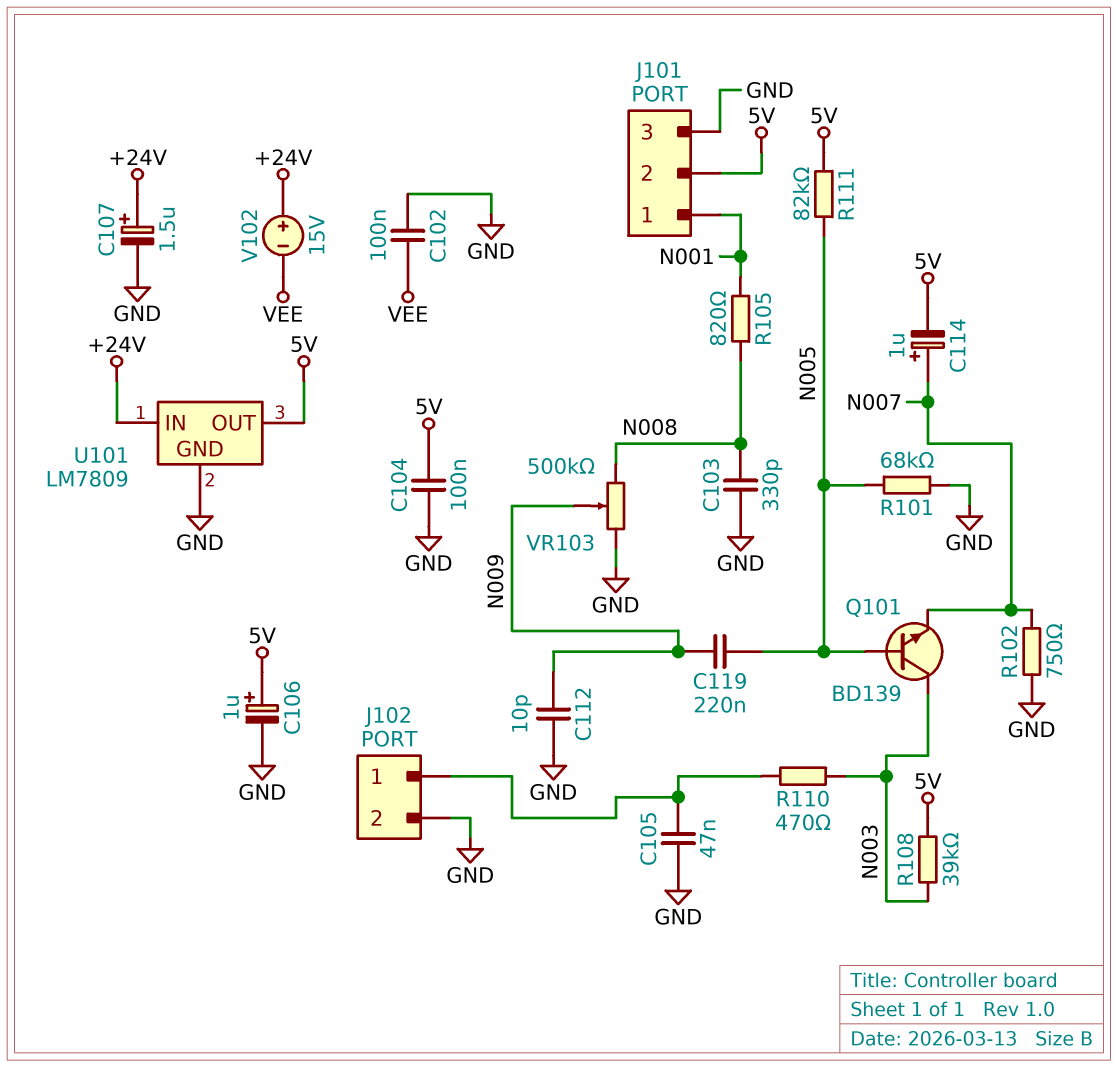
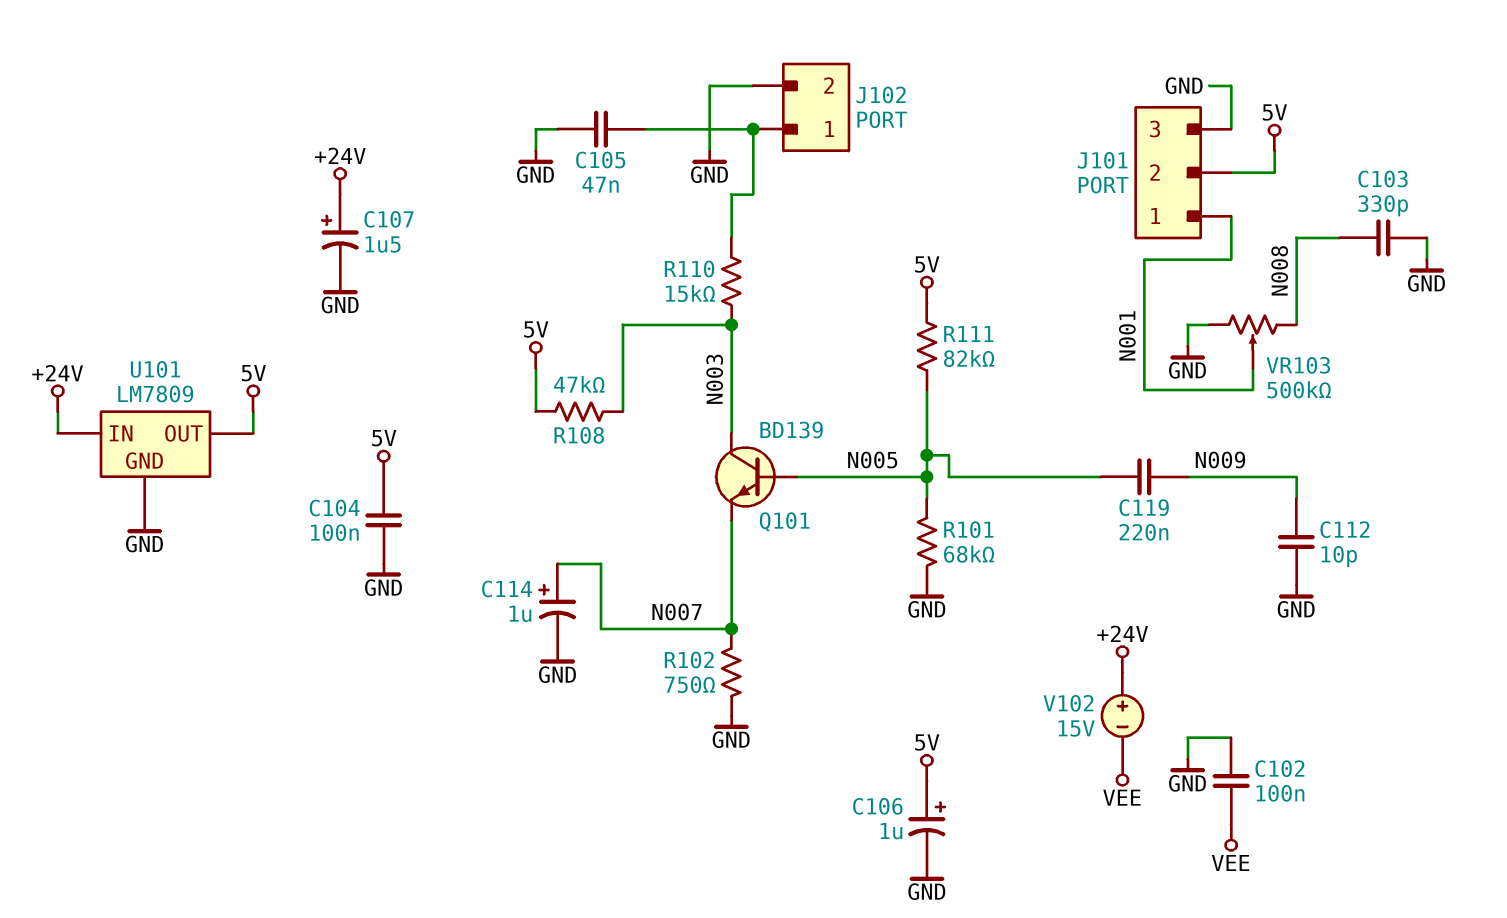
C114: 1uF (plus N007, minus 5V) -> 1uF (plus N007, minus GND)
R105: 820 (N001, N008) -> none
R108: 39k (5V, N003) -> 47k (5V, N003)
R110: 470 (J102/1, N003) -> 15k (J102/1, N003)
VR103: 500k (GND, N008, wiper N009) -> 500k (GND, N008, wiper N001)

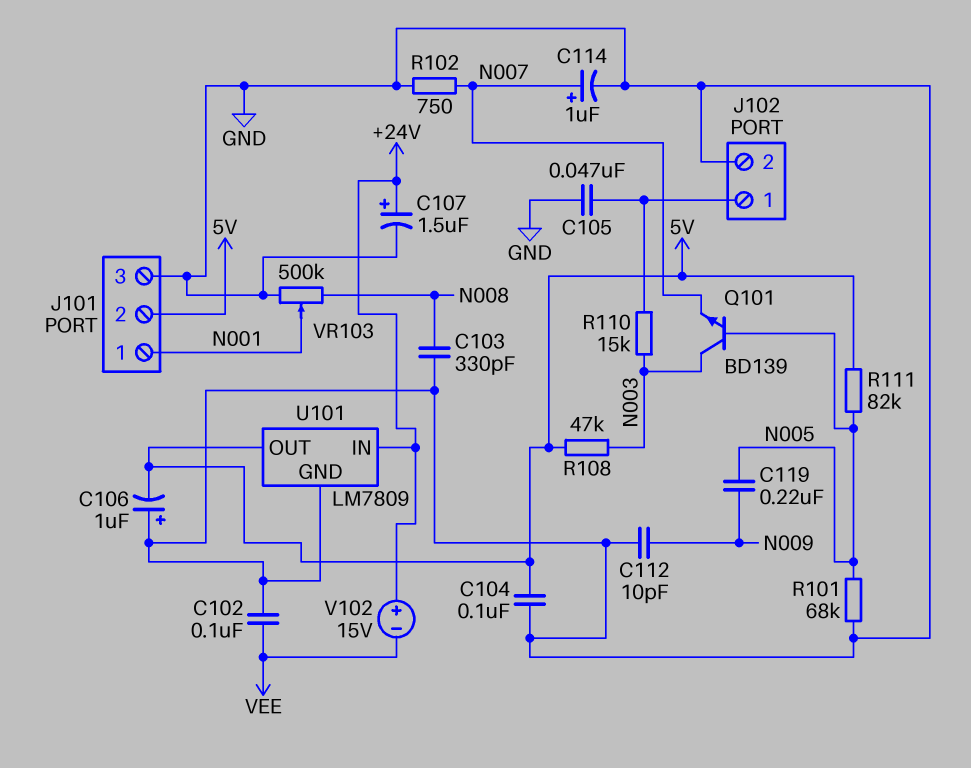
C106: 1uF (plus 5V, minus GND) -> 1uF (plus GND, minus 5V)

